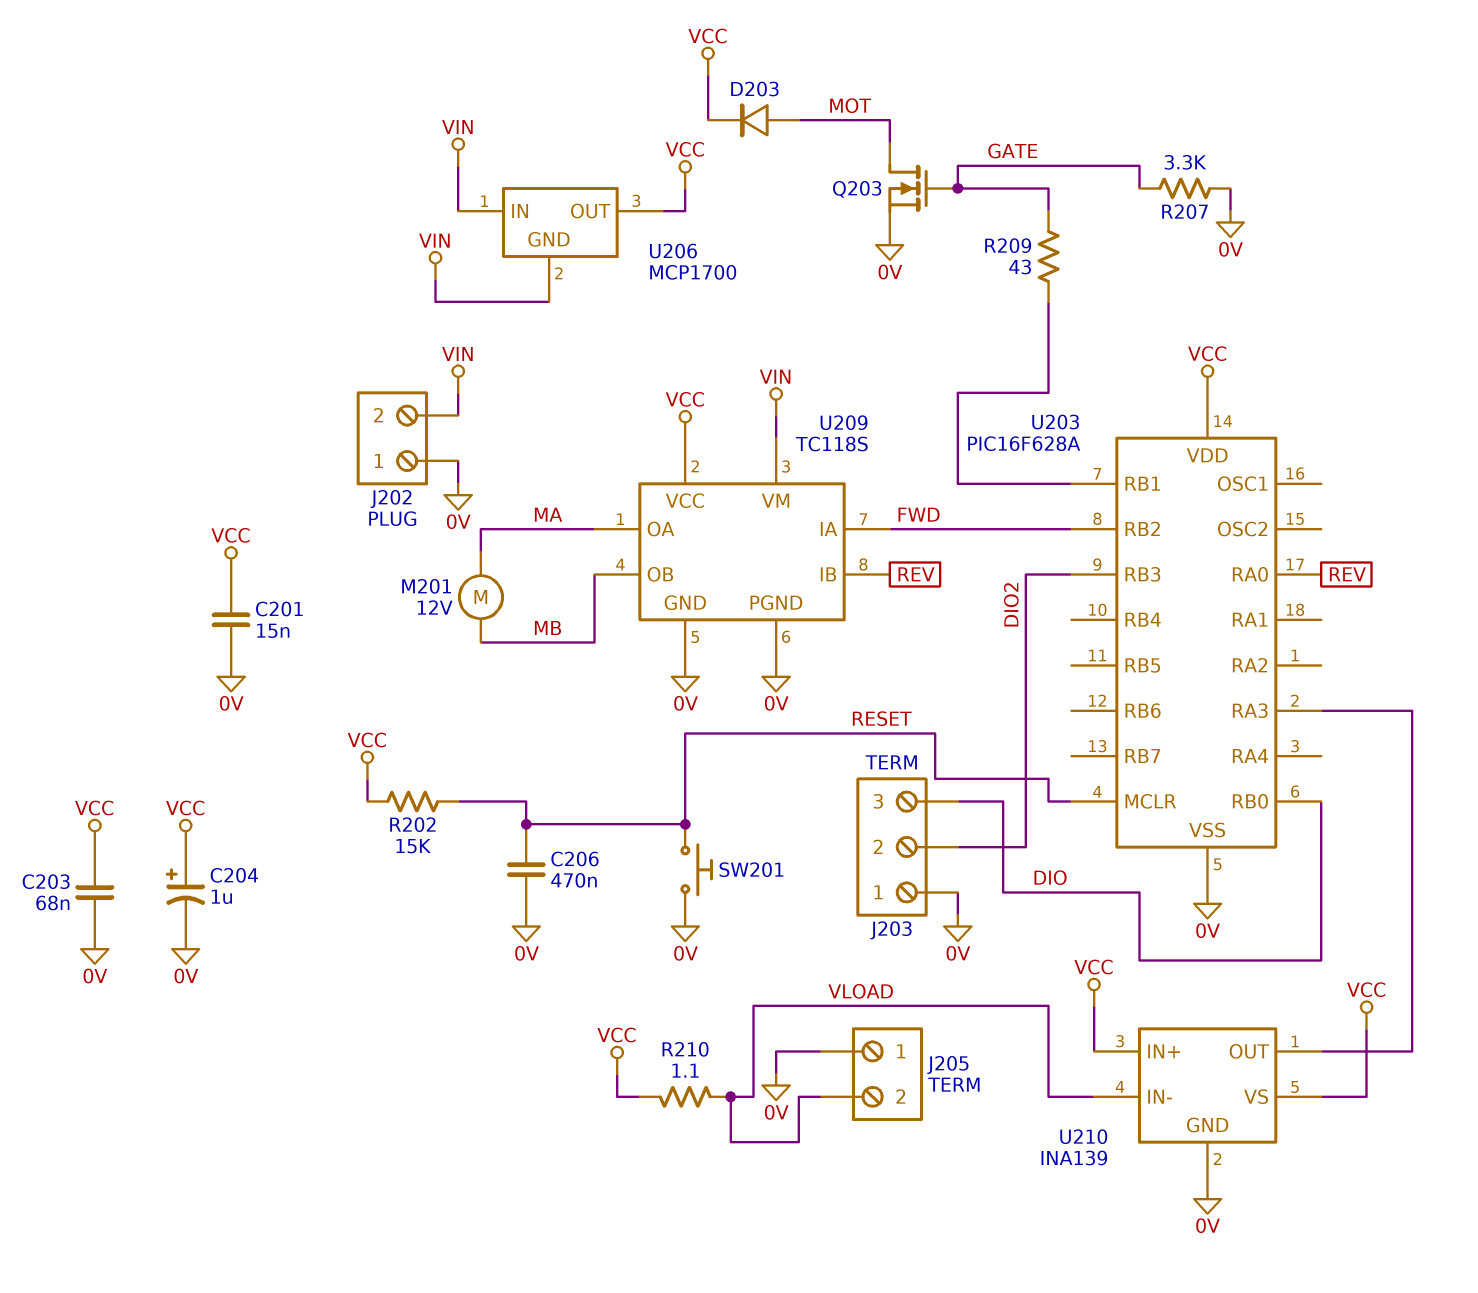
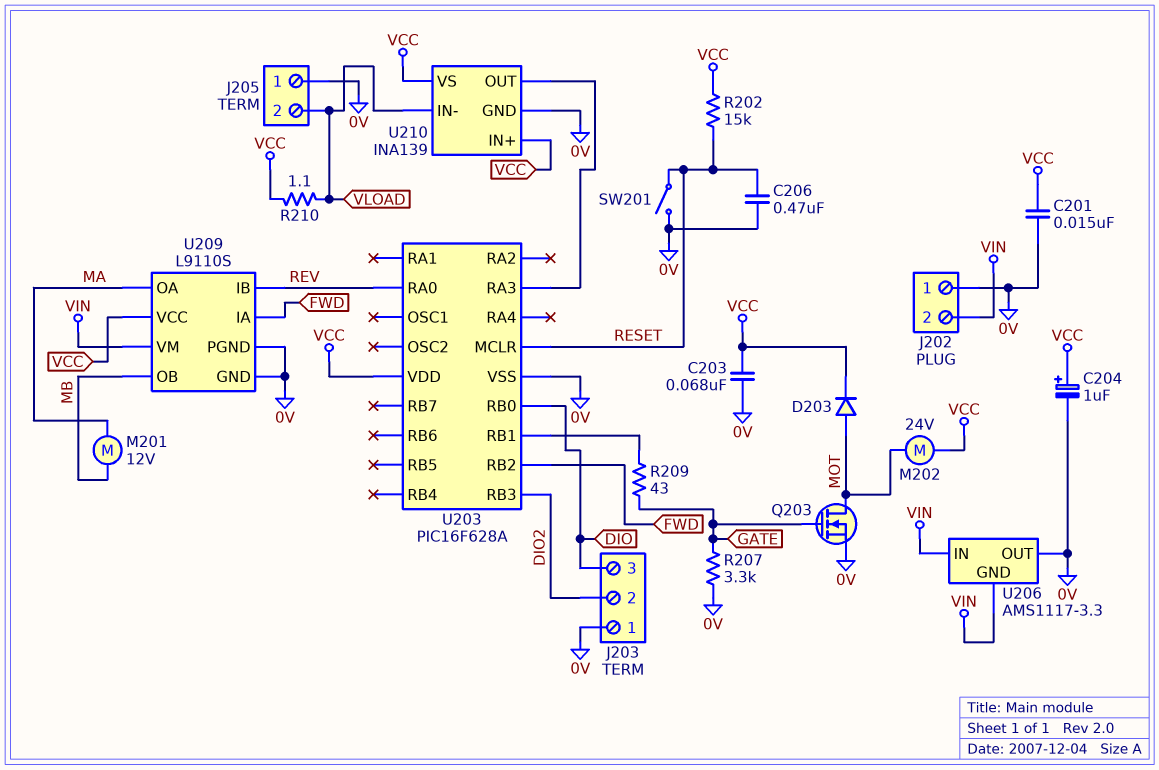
M202: none -> motor 24V (MOT, VCC)
SW201: button (0V, RESET) -> switch (0V, RESET)
U206: MCP1700 -> AMS1117-3.3
U206 pin OUT: VCC -> 0V
U209: TC118S -> L9110S

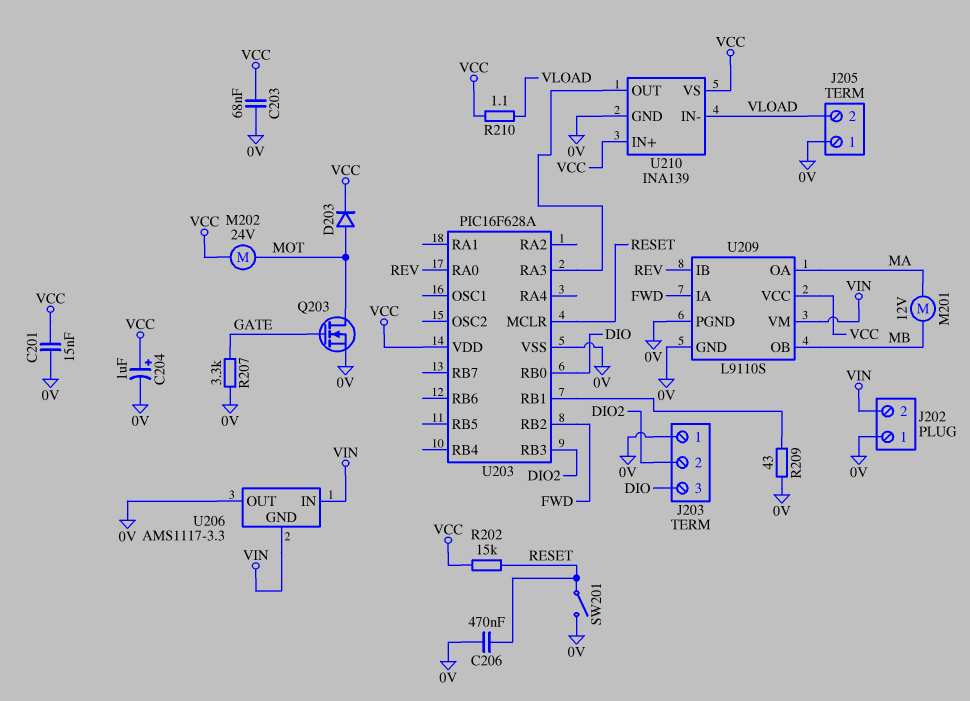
R209: 43 (GATE, U203/RB1) -> 43 (0V, U203/RB1)

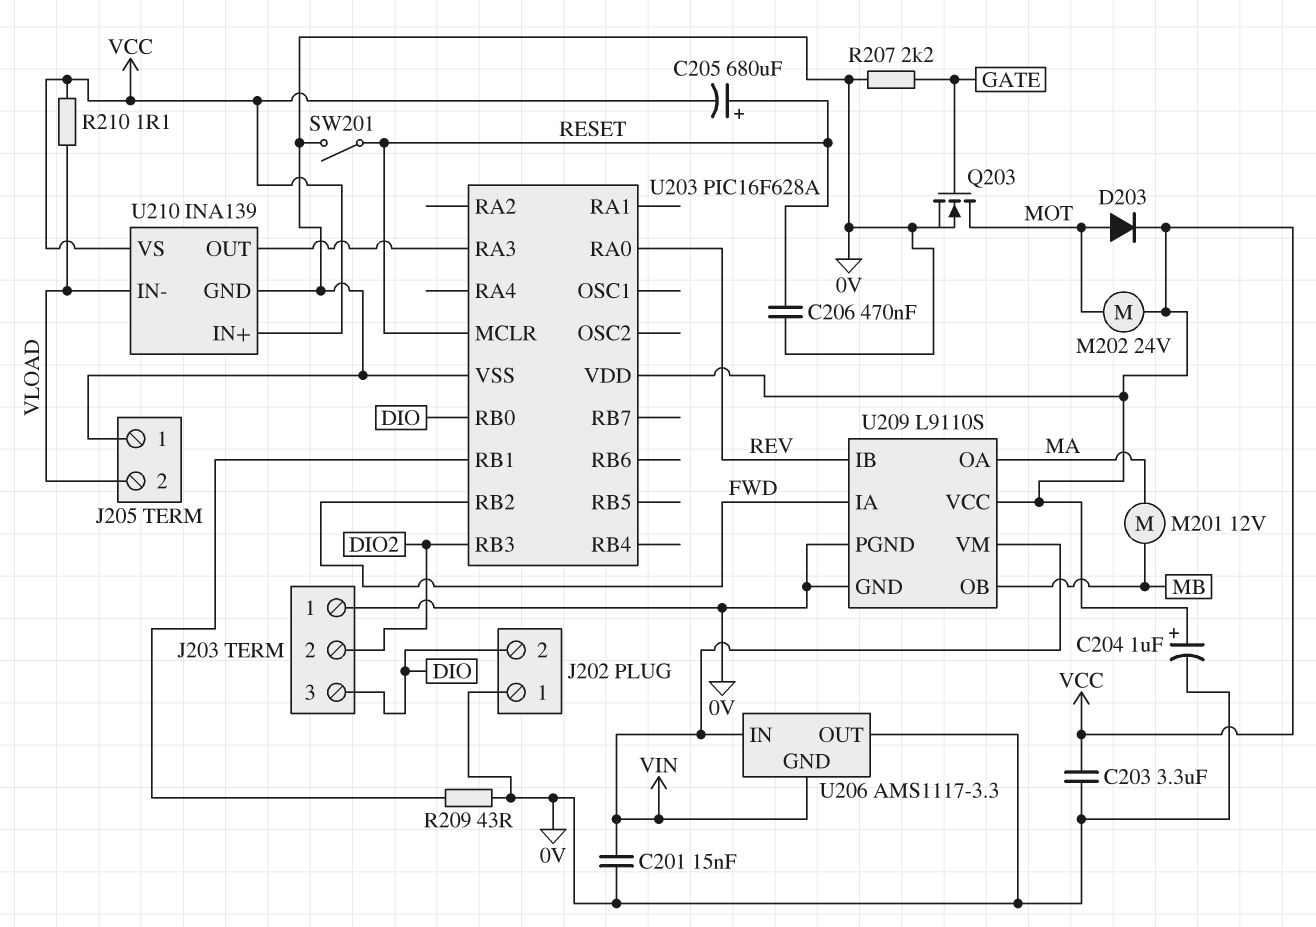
C201: 15nF (0V, VCC) -> 15nF (0V, VIN)
C203: 68nF (0V, VCC) -> 3.3uF (0V, VCC)
C205: none -> 680uF (plus RESET, minus VCC)
J202 pin 2: VIN -> DIO
R202: 15k (RESET, VCC) -> none
R207: 3.3k (0V, GATE) -> 2.2k (0V, GATE)

